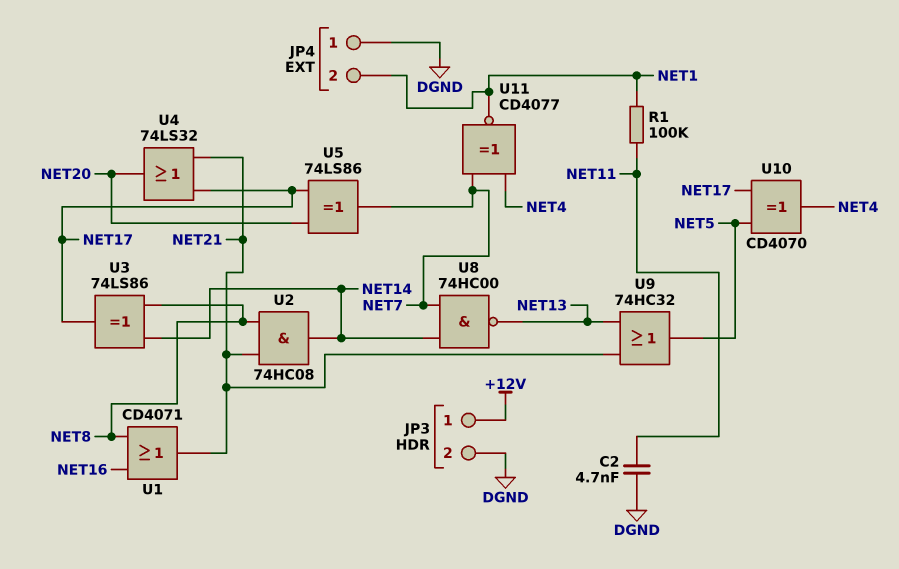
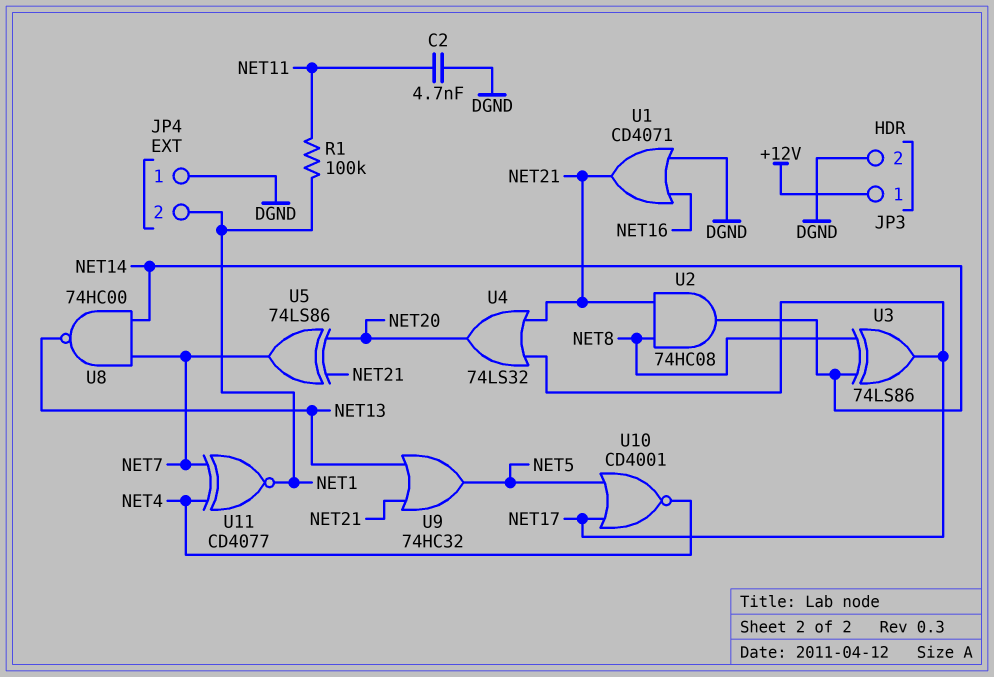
U1: OR CD4071 (in NET8, in NET16, out NET21) -> OR CD4071 (in DGND, in NET16, out NET21)
U5: XOR 74LS86 (in NET17, in NET20, out NET7) -> XOR 74LS86 (in NET20, in NET21, out NET7)
U10: XOR CD4070 (in NET5, in NET17, out NET4) -> NOR CD4001 (in NET5, in NET17, out NET4)

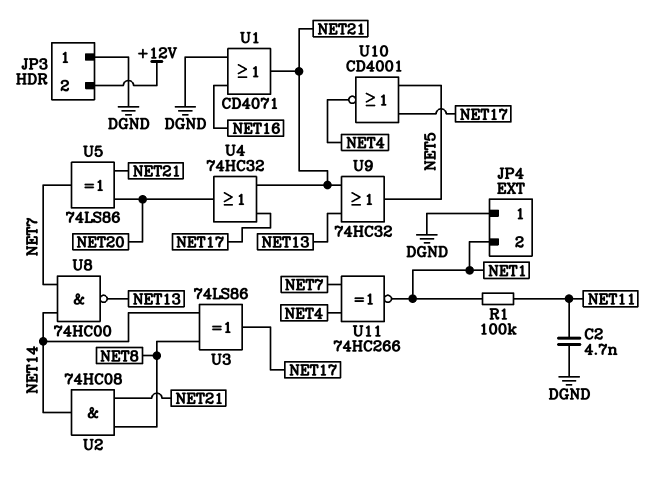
JP3 pin 1: +12V -> DGND
JP3 pin 2: DGND -> +12V
U4: OR 74LS32 (in NET17, in NET21, out NET20) -> OR 74HC32 (in NET17, in NET21, out NET20)
U11: XNOR CD4077 (in NET4, in NET7, out NET1) -> XNOR 74HC266 (in NET4, in NET7, out NET1)

